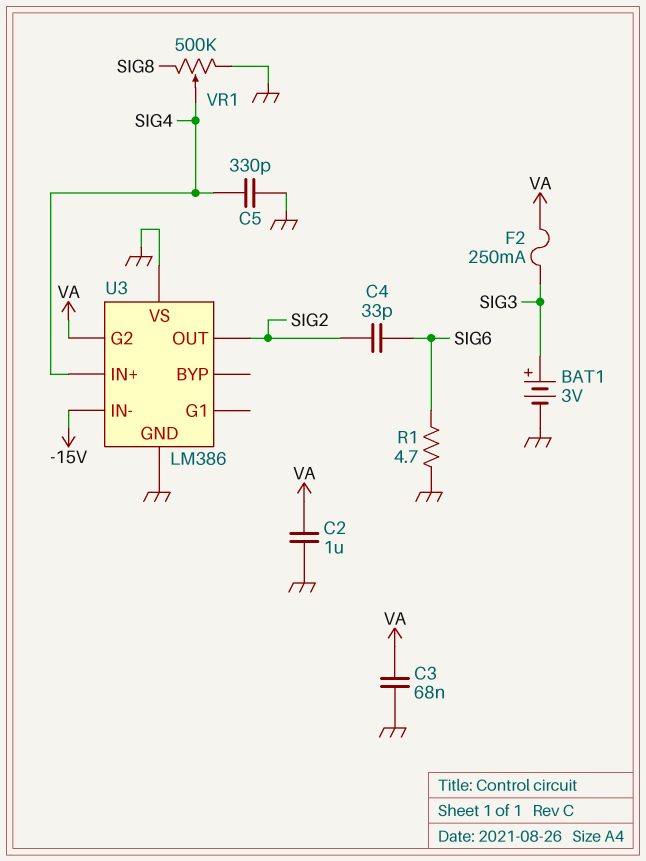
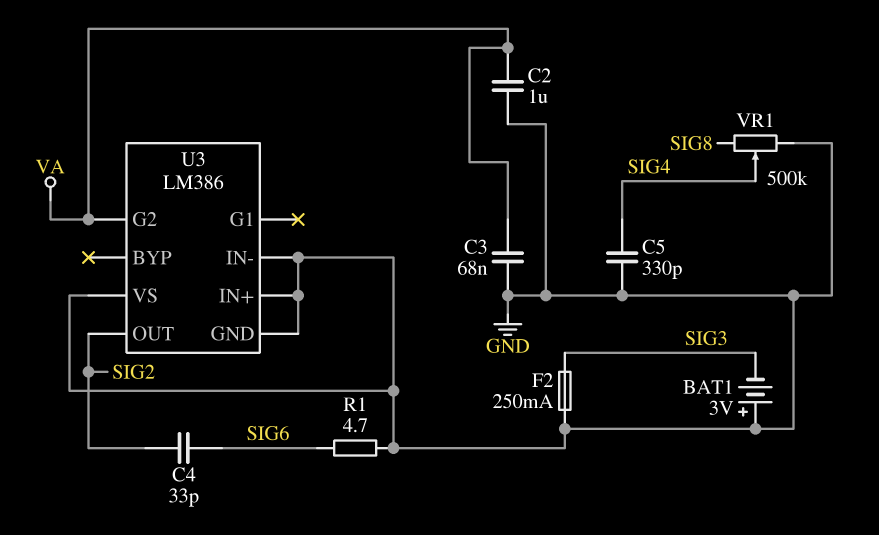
BAT1: 3V (plus SIG3, minus GND) -> 3V (plus GND, minus SIG3)
F2: 250mA (SIG3, VA) -> 250mA (GND, SIG3)
U3 pin IN+: SIG4 -> GND
U3 pin IN-: -15V -> GND

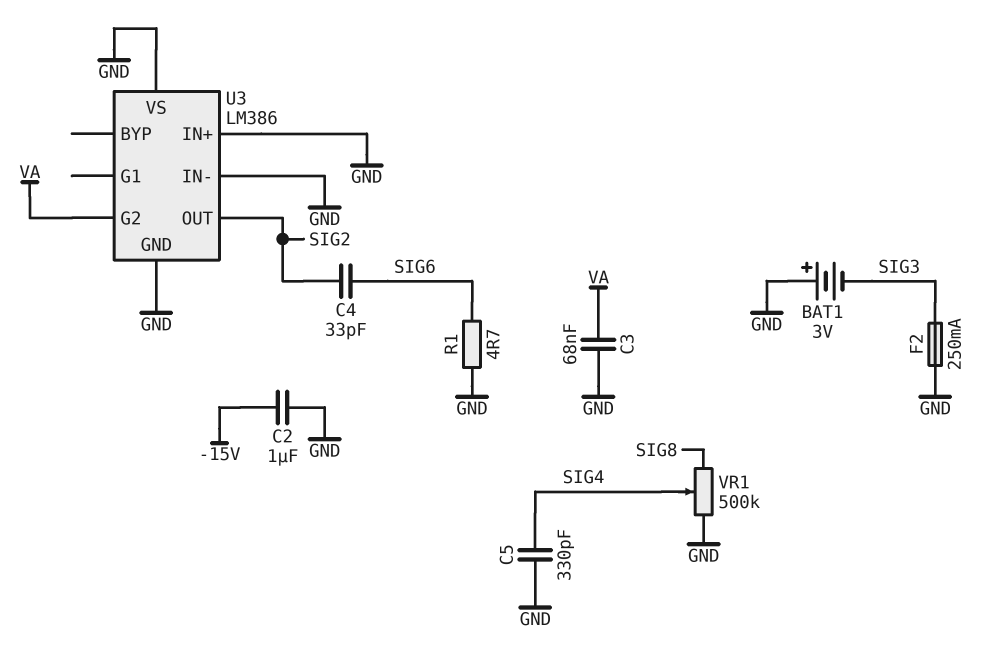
C2: 1uF (GND, VA) -> 1uF (-15V, GND)

